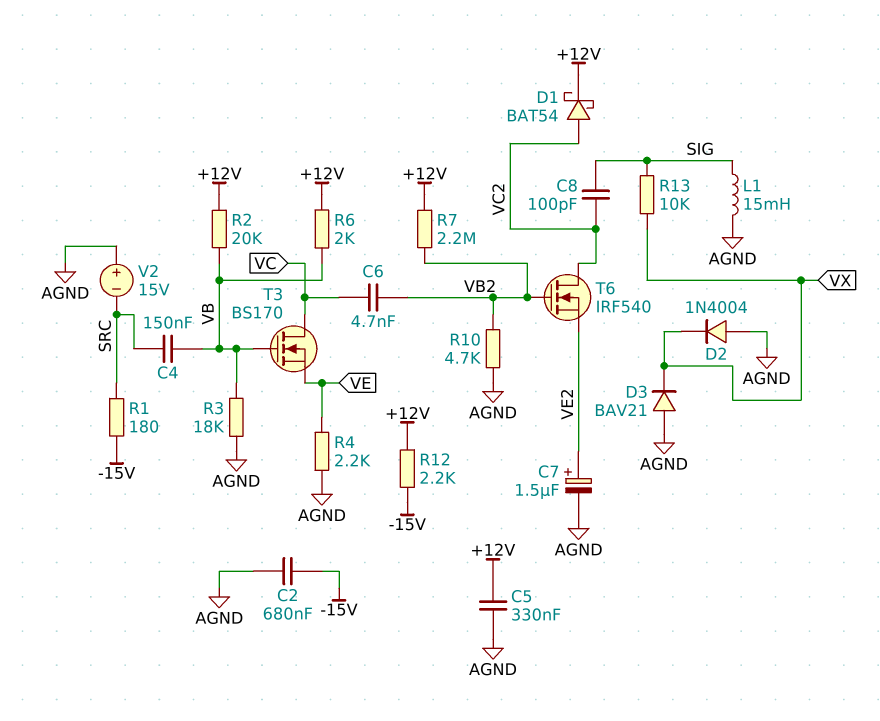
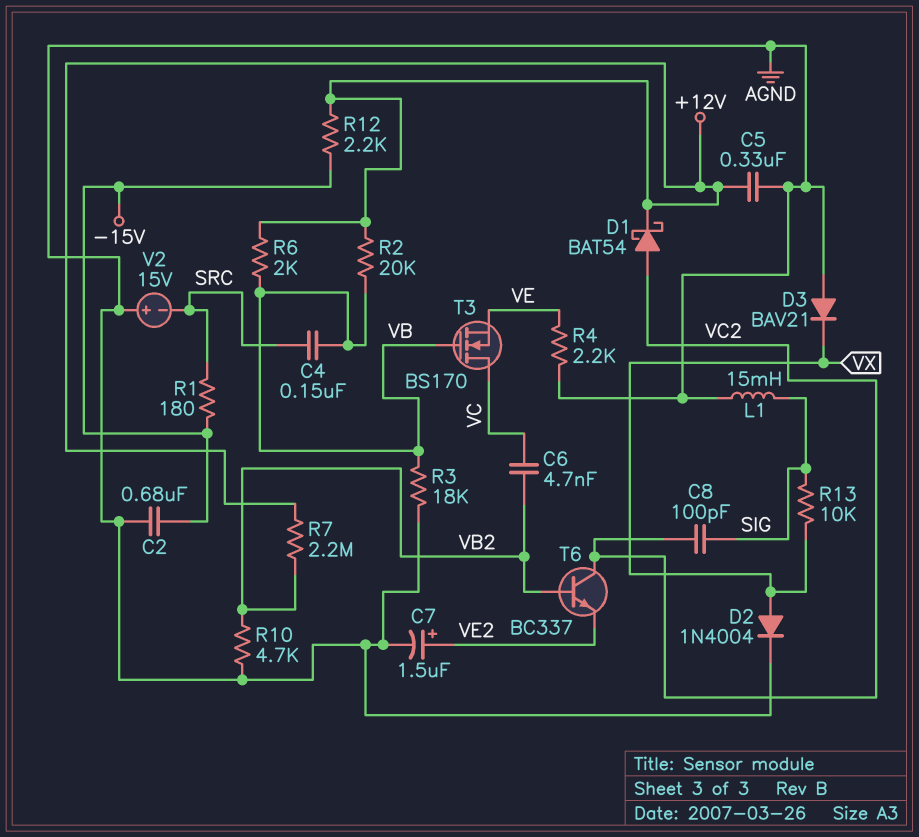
D2: diode 1N4004 (A AGND, K VX) -> diode 1N4004 (A VX, K AGND)
T6: NMOS IRF540 (G VB2, D VC2, S VE2) -> NPN BC337 (B VB2, C VC2, E VE2)

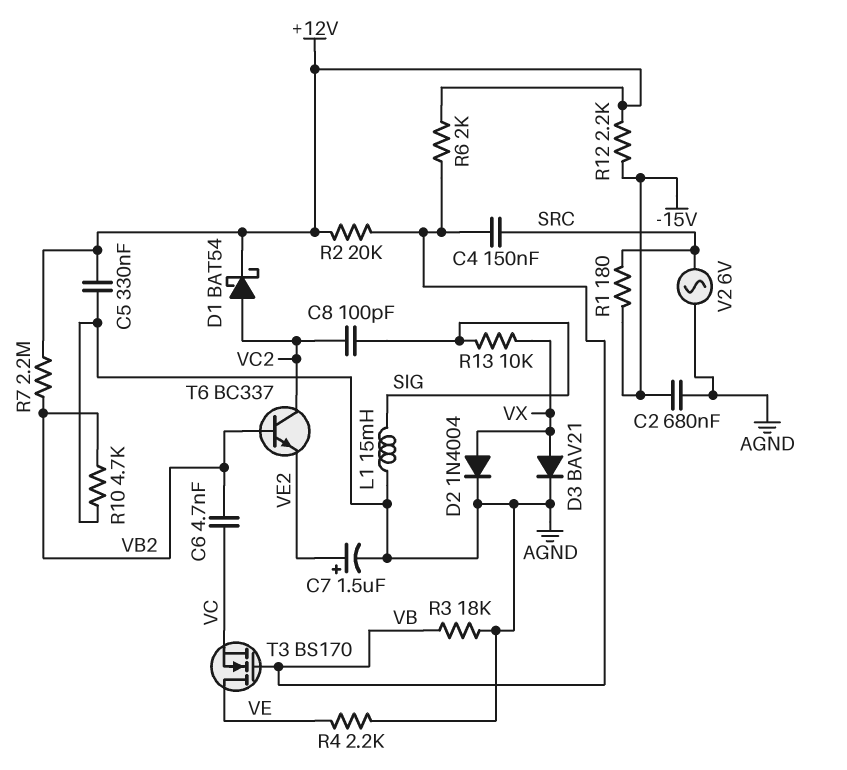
D3: diode BAV21 (A AGND, K VX) -> diode BAV21 (A VX, K AGND)
T3: NMOS BS170 (G VB, D VC, S VE) -> NMOS BS170 (G VB, D VE, S VC)
V2: 15V (plus AGND, minus SRC) -> AC 6V (AGND, SRC)

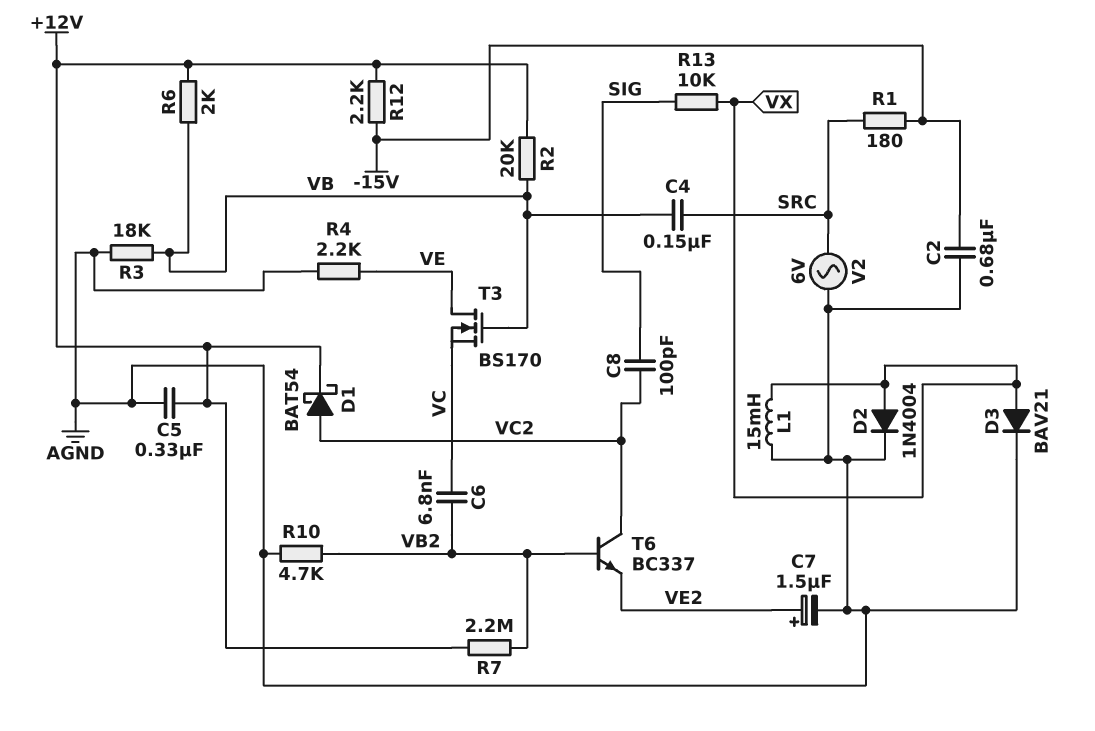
C6: 4.7nF (VB2, VC) -> 6.8nF (VB2, VC)
L1: 15mH (AGND, SIG) -> 15mH (AGND, VX)

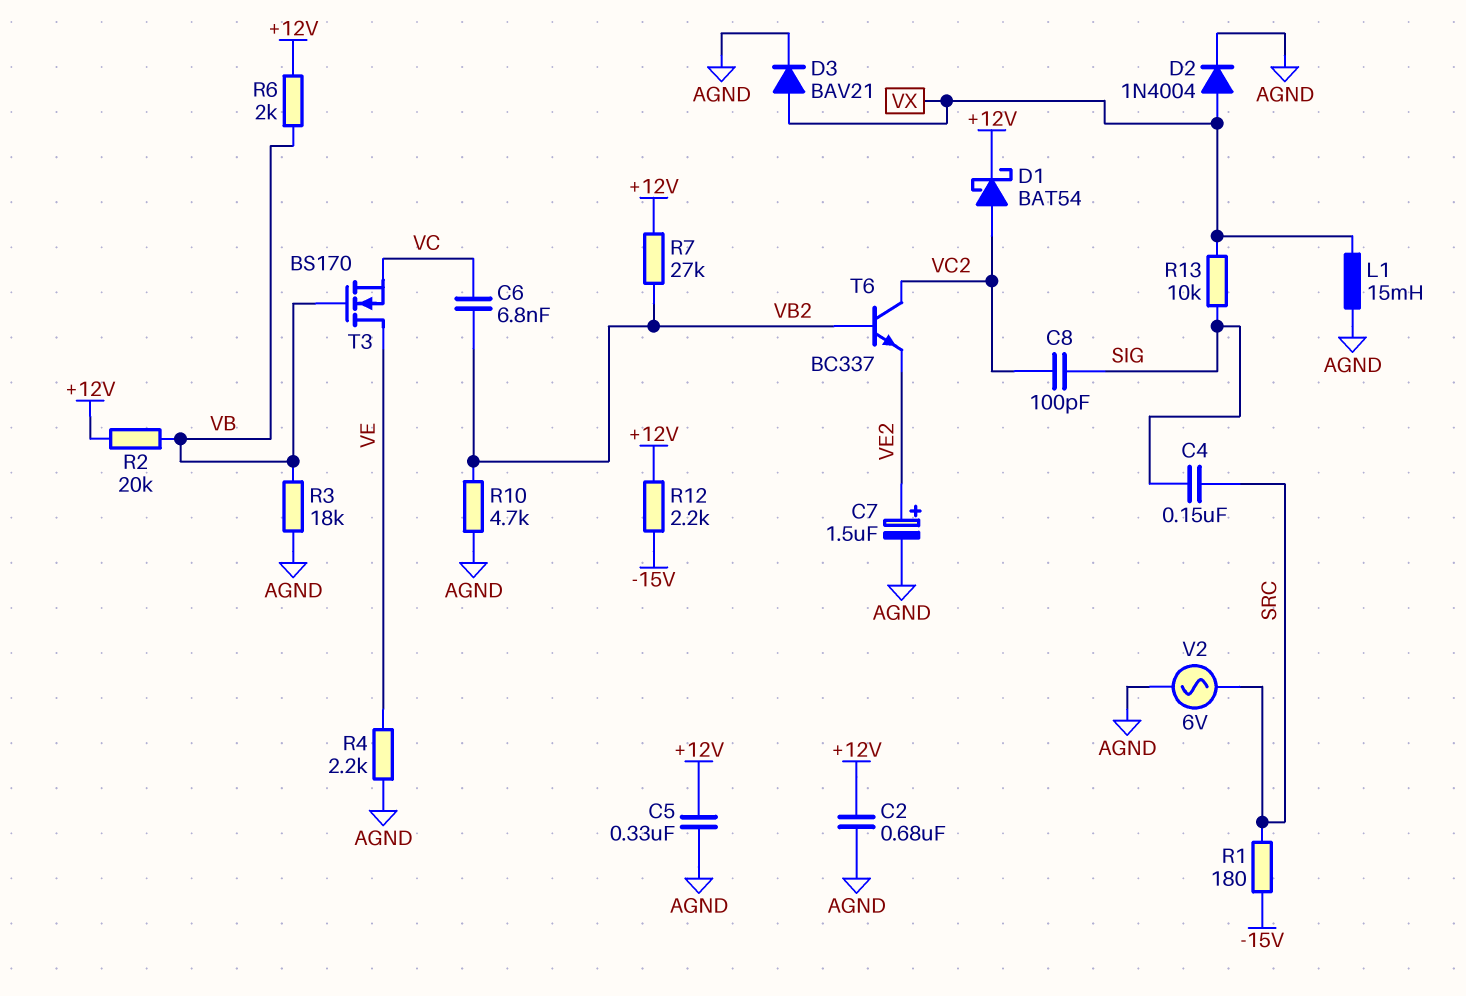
C2: 680nF (-15V, AGND) -> 680nF (+12V, AGND)
C4: 150nF (SRC, VB) -> 150nF (SIG, SRC)
R7: 2.2M (+12V, VB2) -> 27k (+12V, VB2)

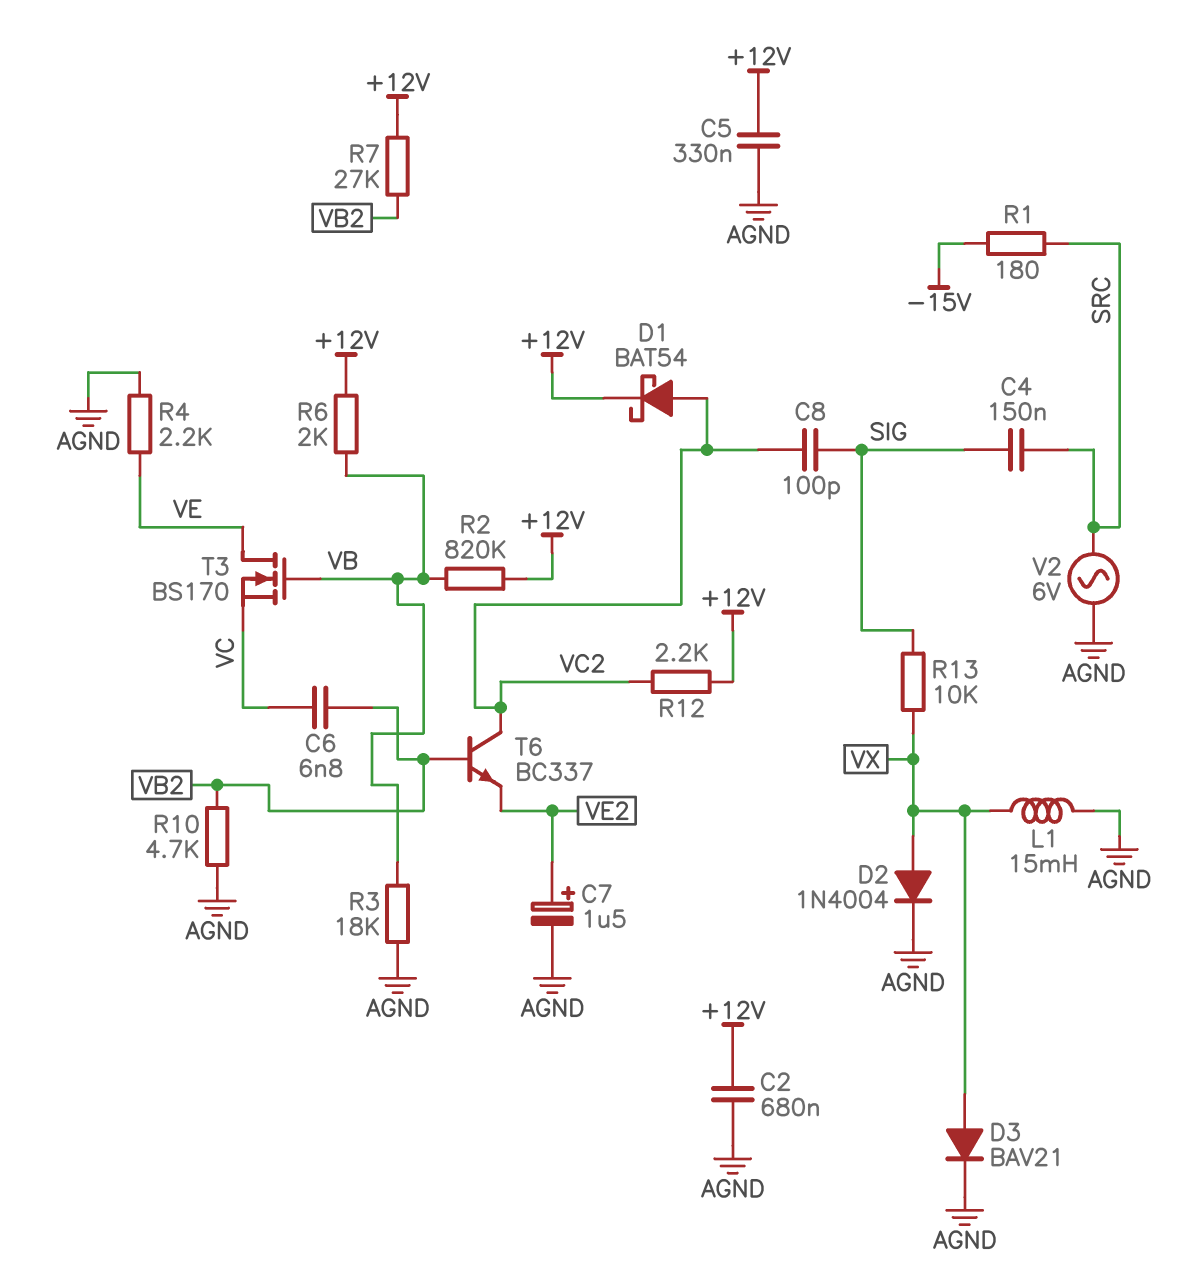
R2: 20k (+12V, VB) -> 820k (+12V, VB)
R12: 2.2k (+12V, -15V) -> 2.2k (+12V, VC2)

